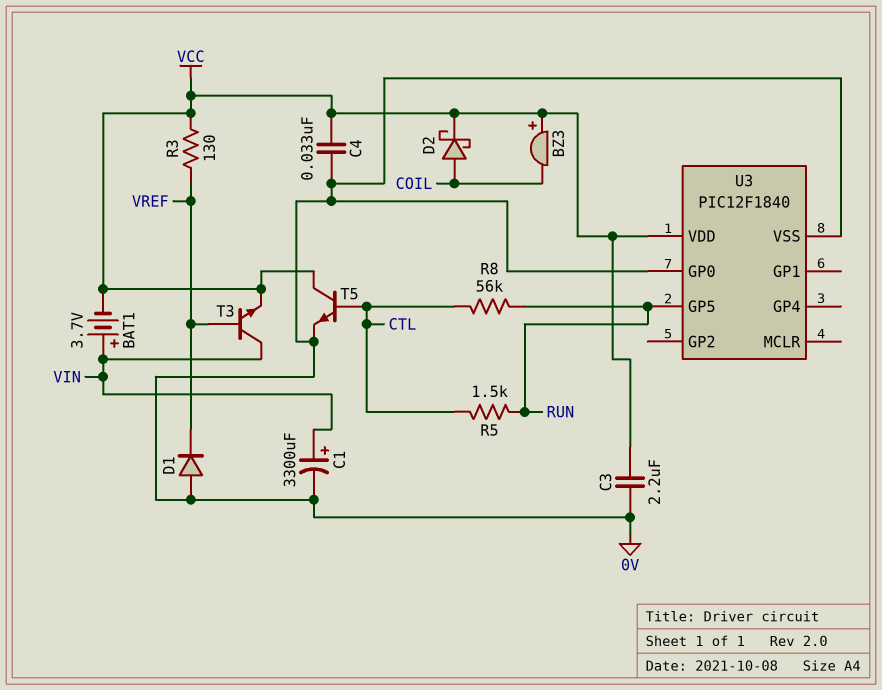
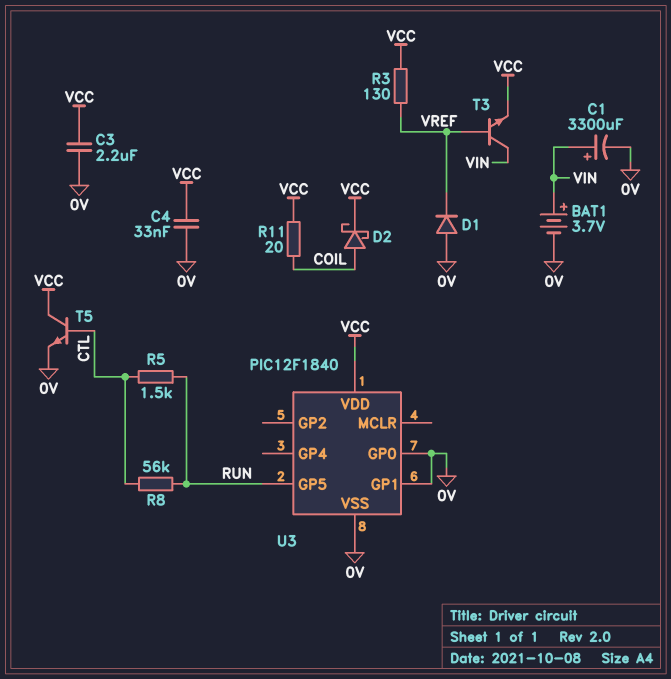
BAT1: 3.7V (plus VIN, minus VCC) -> 3.7V (plus VIN, minus 0V)
BZ3: buzzer (plus VCC, minus COIL) -> none
R11: none -> 20 (COIL, VCC)
U3 pin GP1: none -> 0V

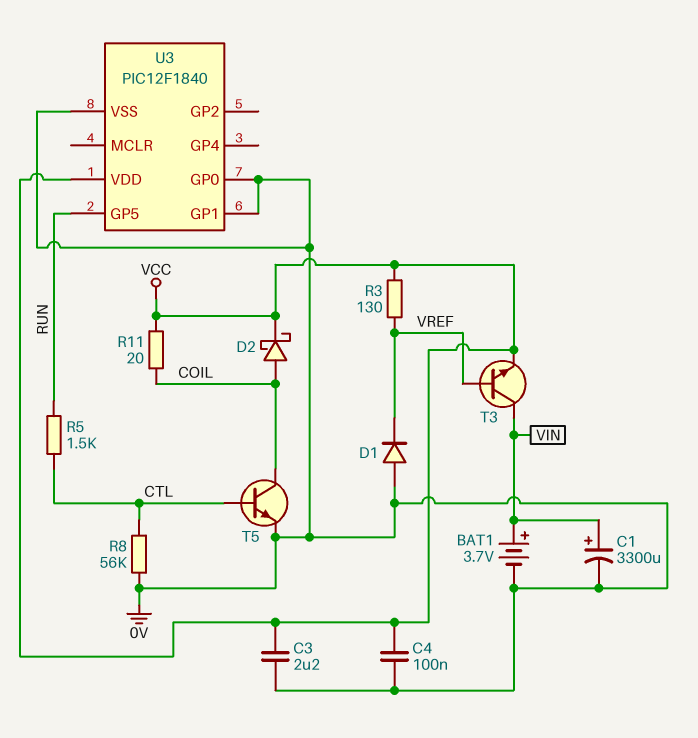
C4: 33nF (0V, VCC) -> 100nF (0V, VCC)
R8: 56k (CTL, RUN) -> 56k (0V, CTL)
T5: NPN (B CTL, C VCC, E 0V) -> NPN (B CTL, C COIL, E 0V)

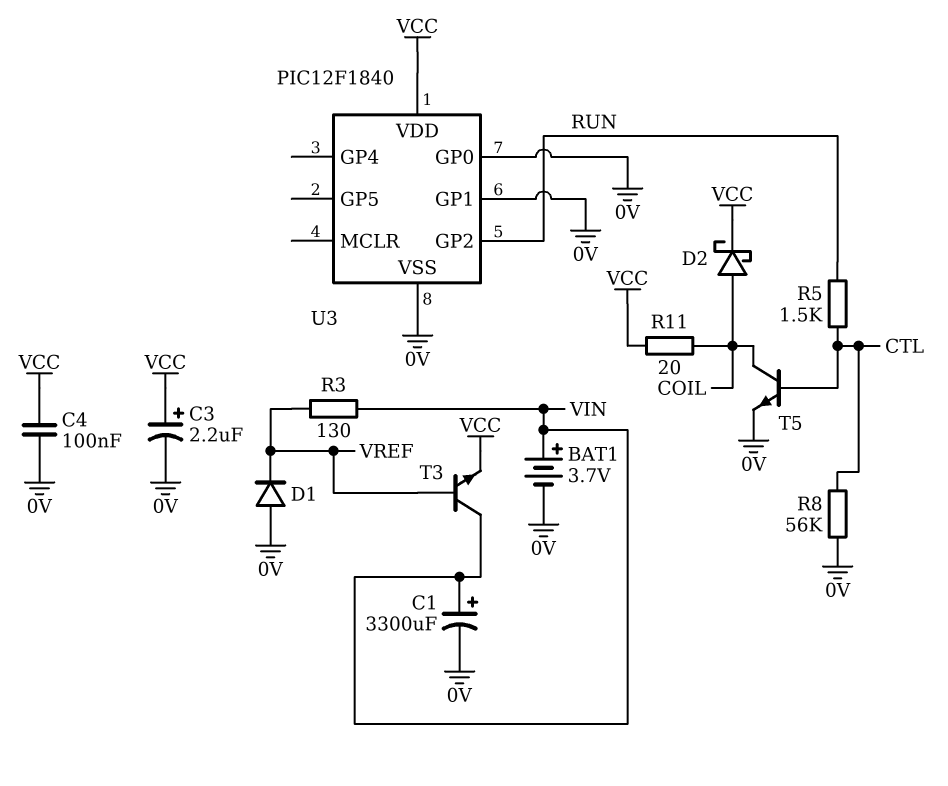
C3: 2.2uF (0V, VCC) -> 2.2uF (plus VCC, minus 0V)
R3: 130 (VCC, VREF) -> 130 (VIN, VREF)
U3 pin GP2: none -> RUN
U3 pin GP5: RUN -> none

